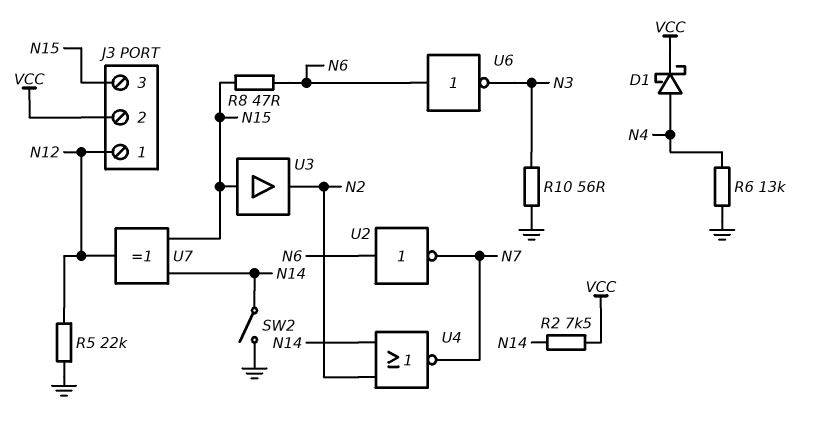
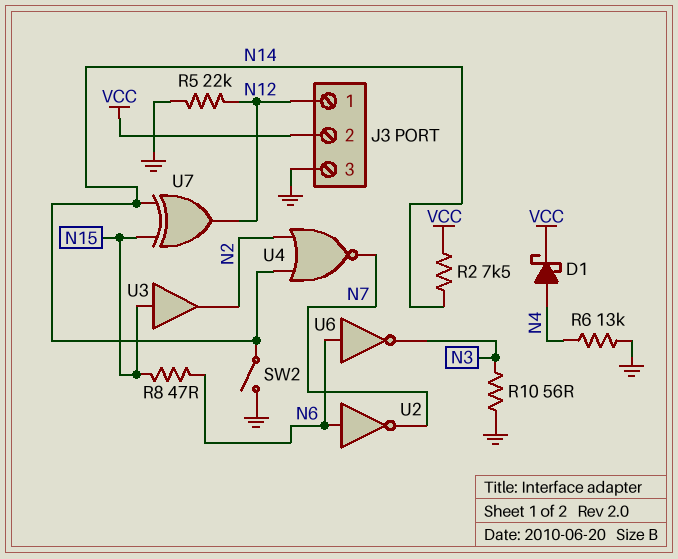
J3 pin 3: N15 -> GND

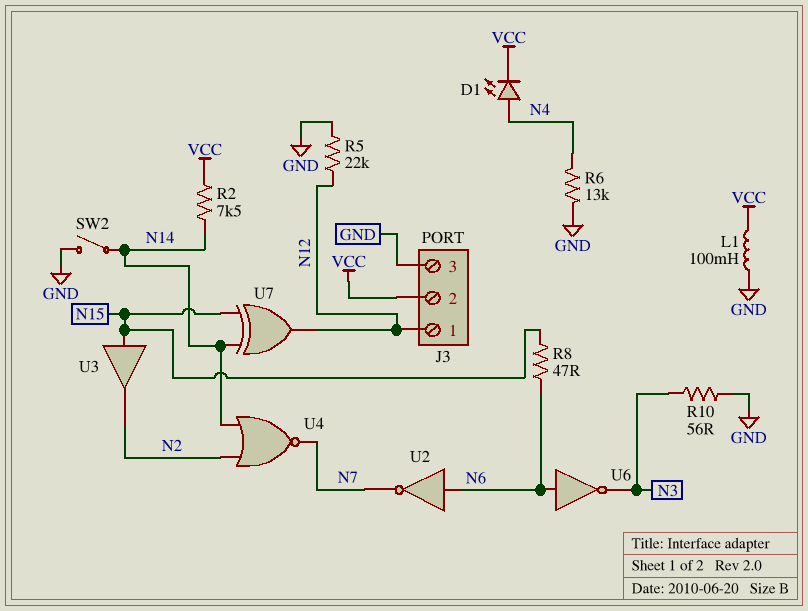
D1: schottky (A N4, K VCC) -> LED (A N4, K VCC)
L1: none -> 100mH (GND, VCC)

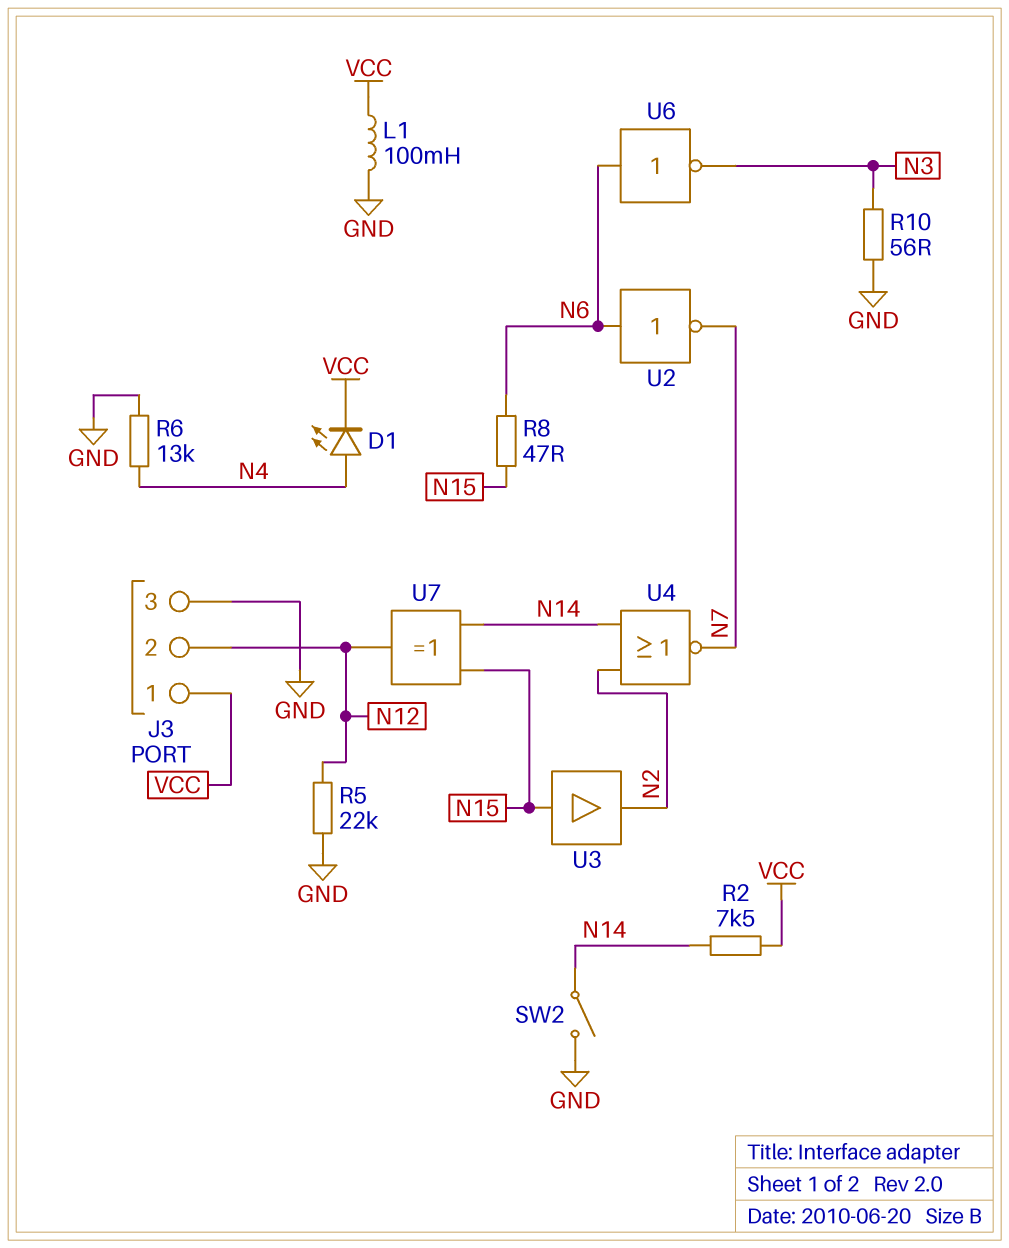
J3 pin 1: N12 -> VCC
J3 pin 2: VCC -> N12

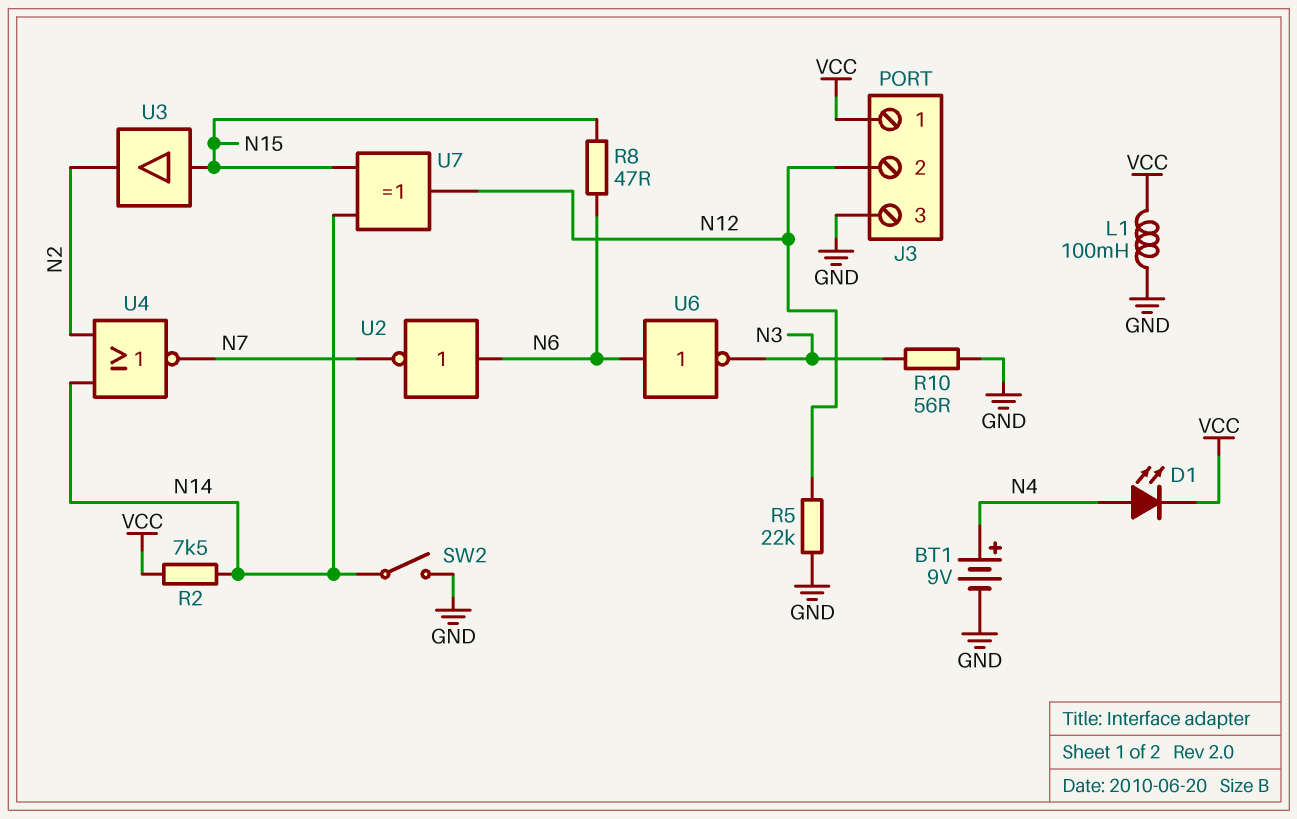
BT1: none -> 9V (plus N4, minus GND)
R6: 13k (GND, N4) -> none

